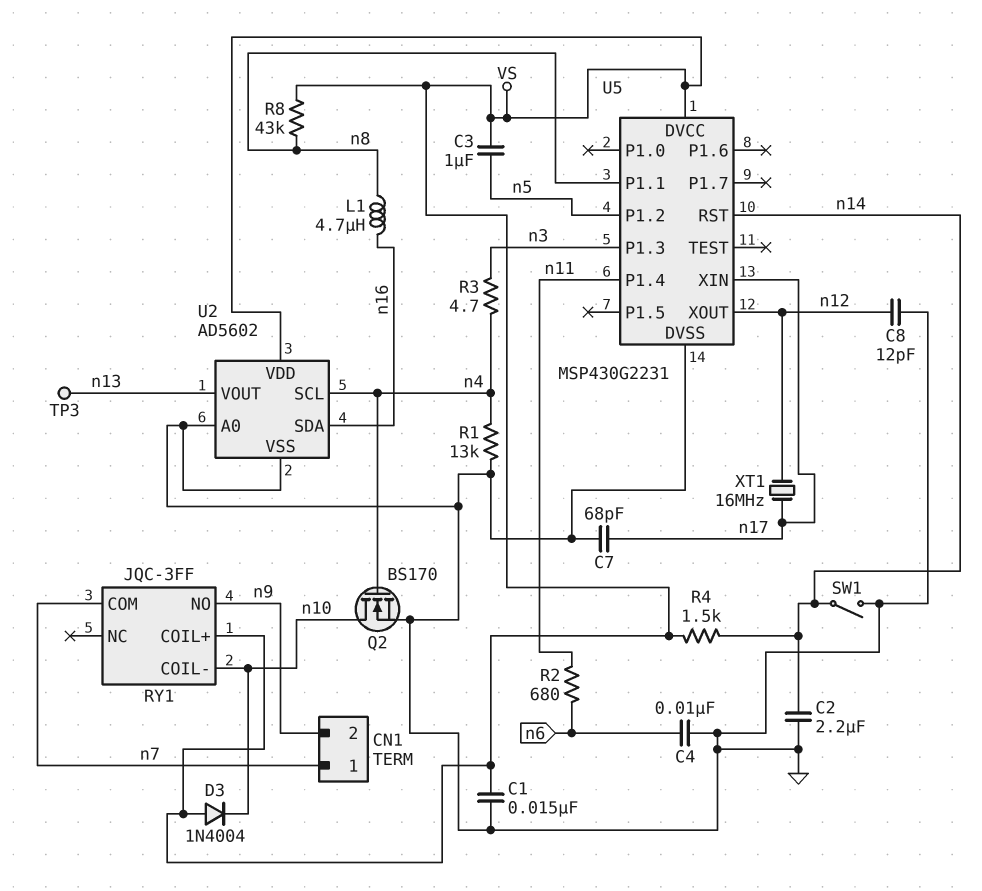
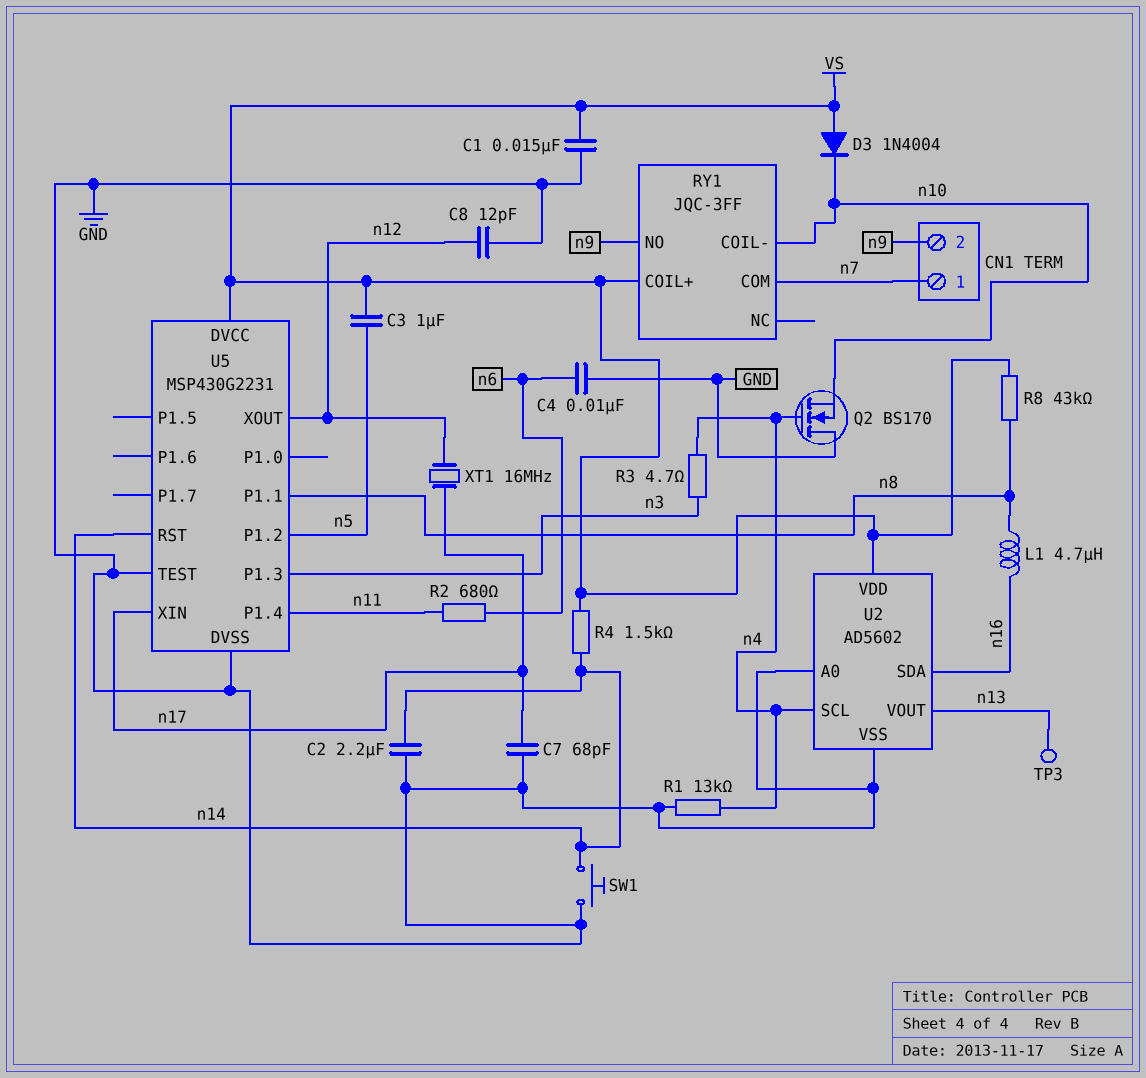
Q2: NMOS BS170 (G n4, D n10, S GND) -> NMOS BS170 (G n4, D GND, S n10)
SW1: switch (GND, n14) -> button (GND, n14)
U5 pin TEST: none -> GND

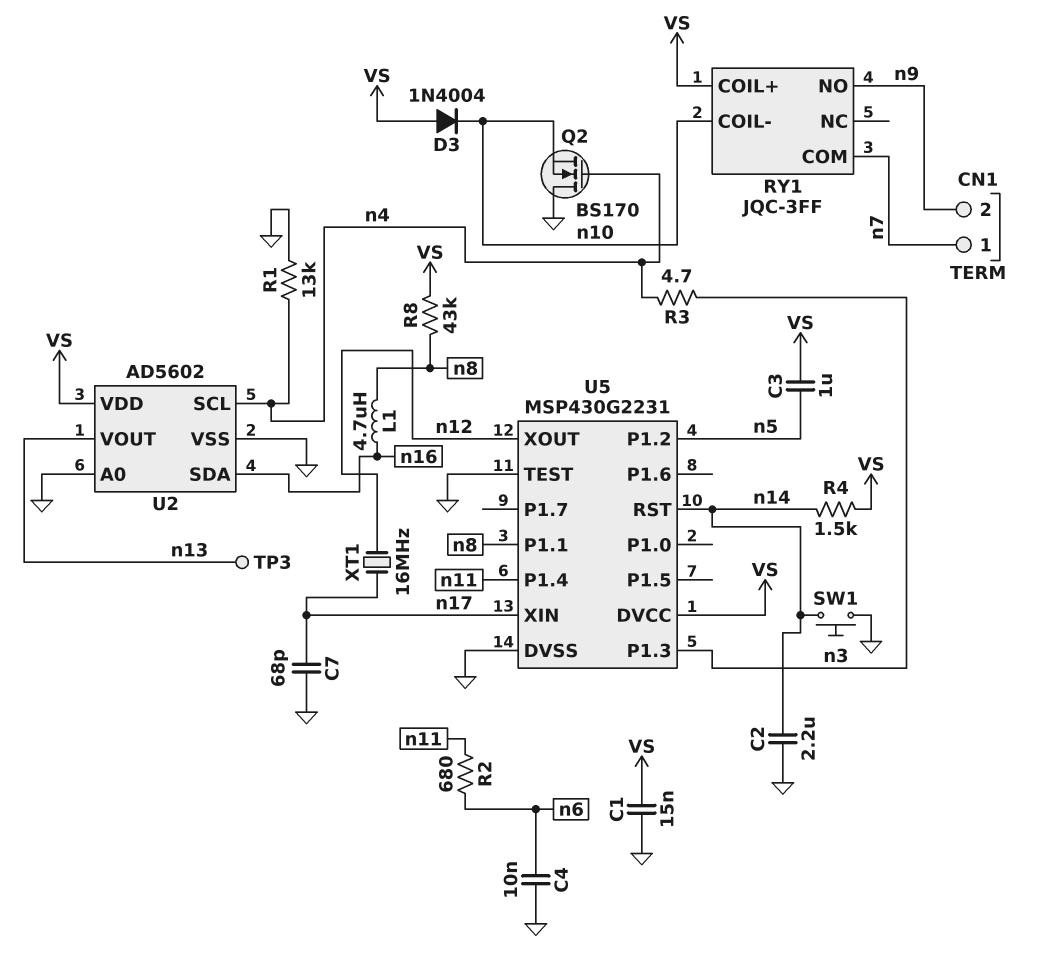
C8: 12pF (GND, n12) -> none

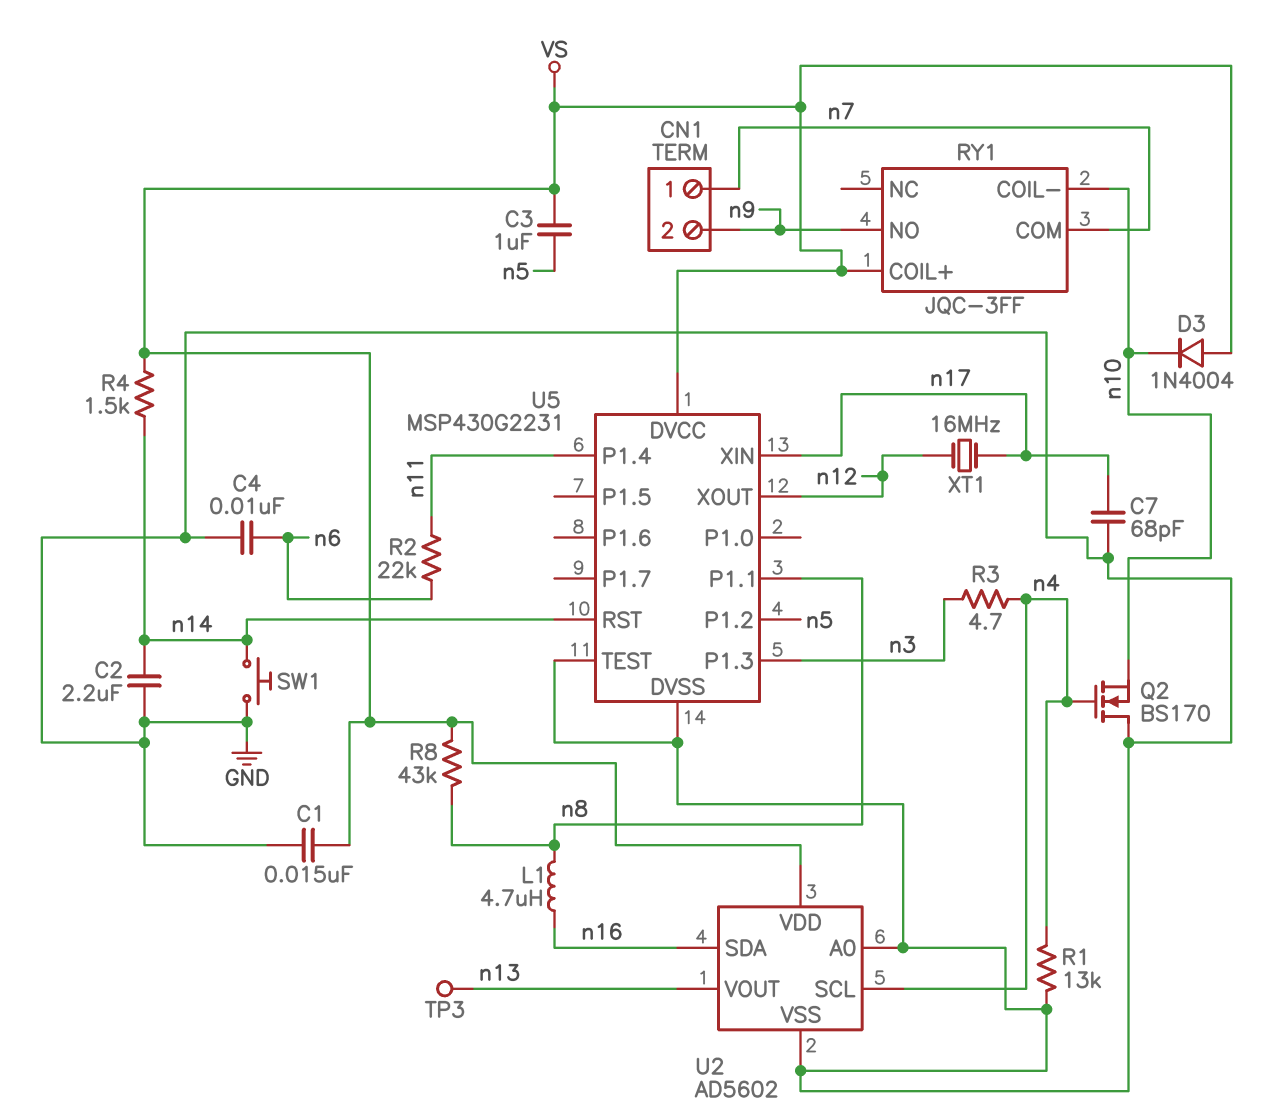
R2: 680 (n6, n11) -> 22k (n6, n11)

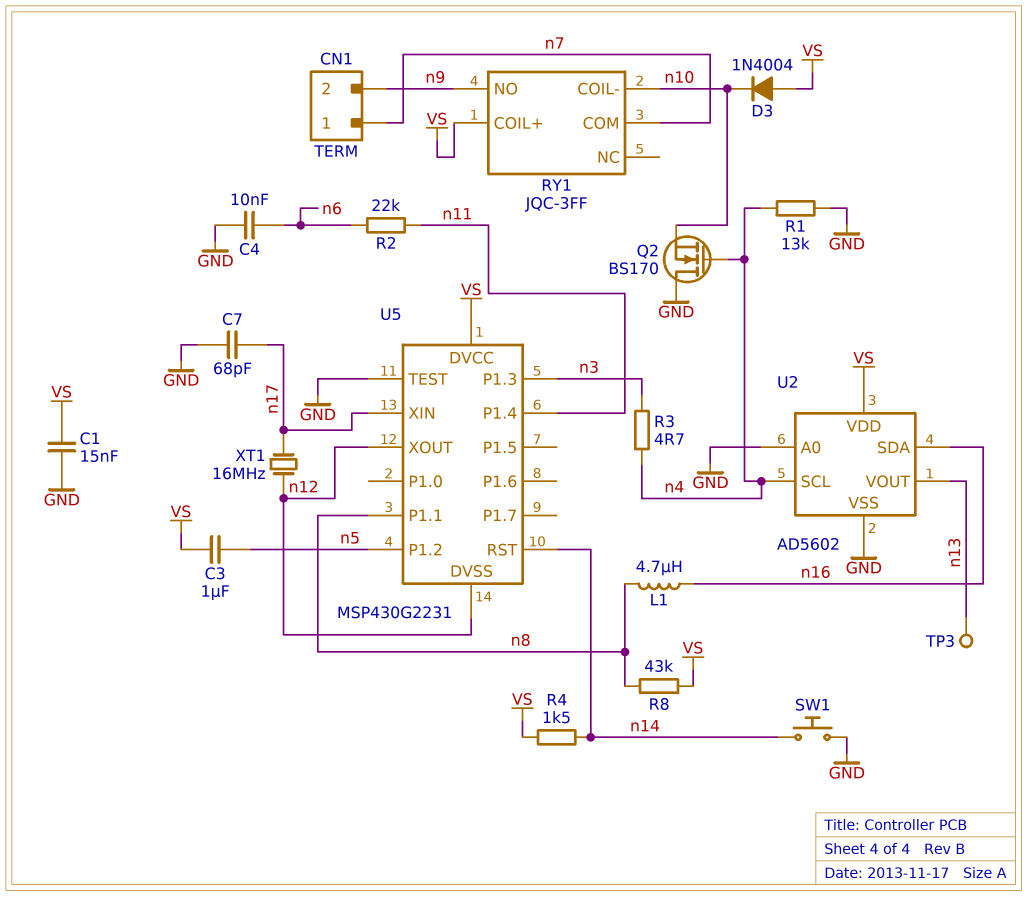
C2: 2.2uF (GND, n14) -> none
U5 pin DVSS: GND -> n12

